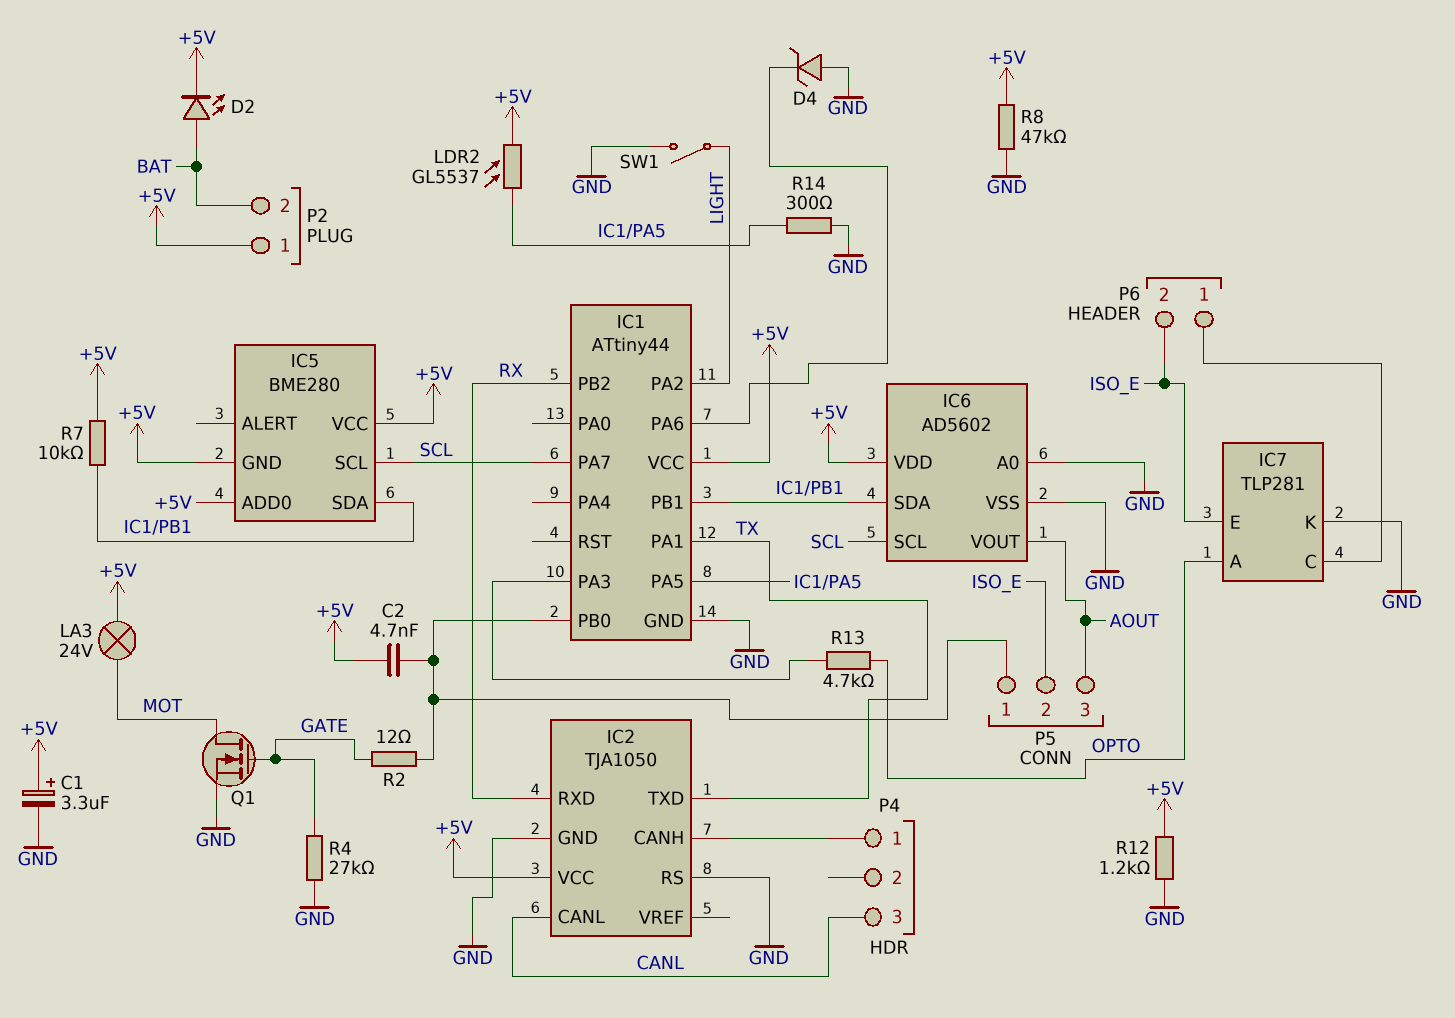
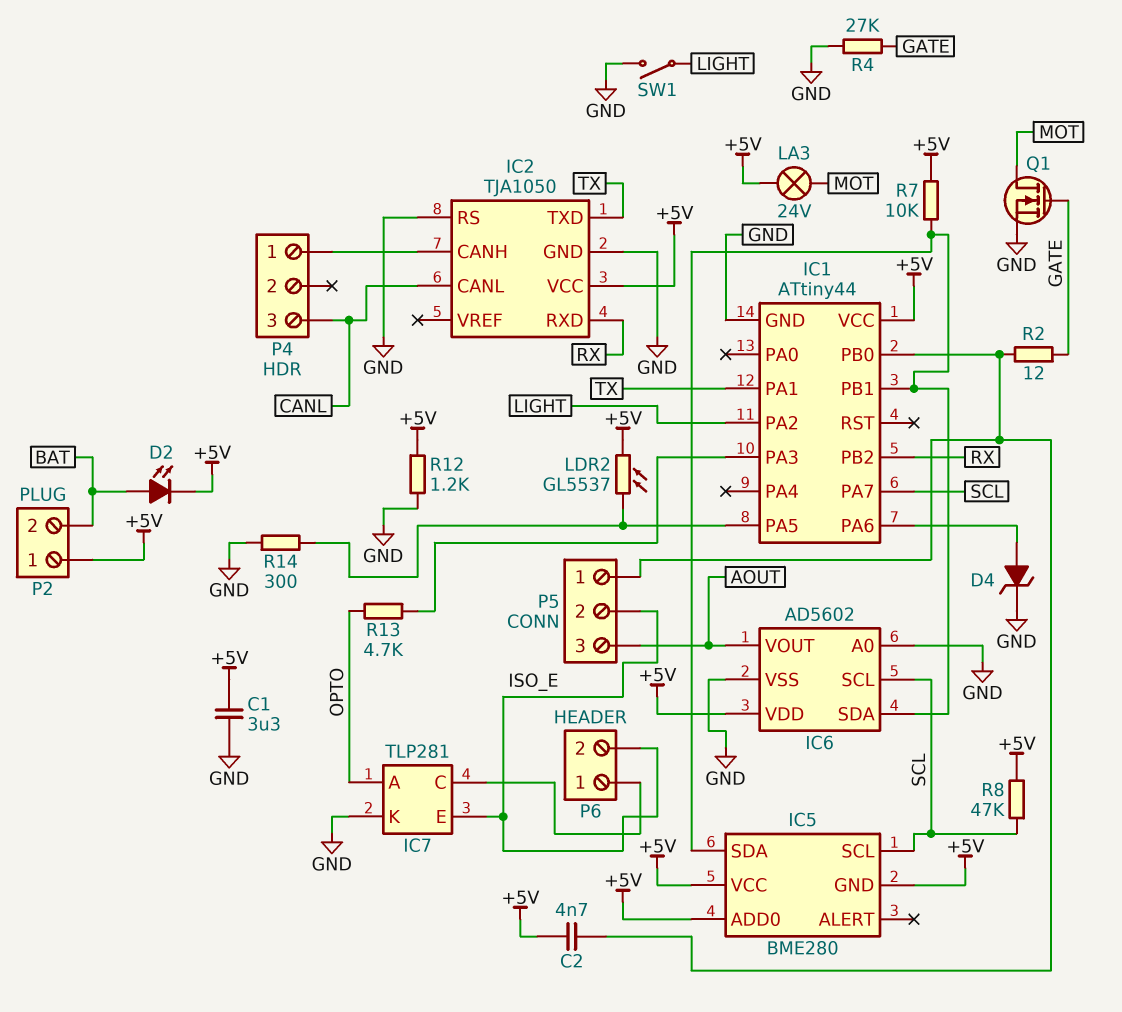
C1: 3.3uF (plus +5V, minus GND) -> 3.3uF (+5V, GND)
D4: zener (A GND, K IC1/PA6) -> zener (A IC1/PA6, K GND)
R8: 47k (+5V, GND) -> 47k (+5V, SCL)

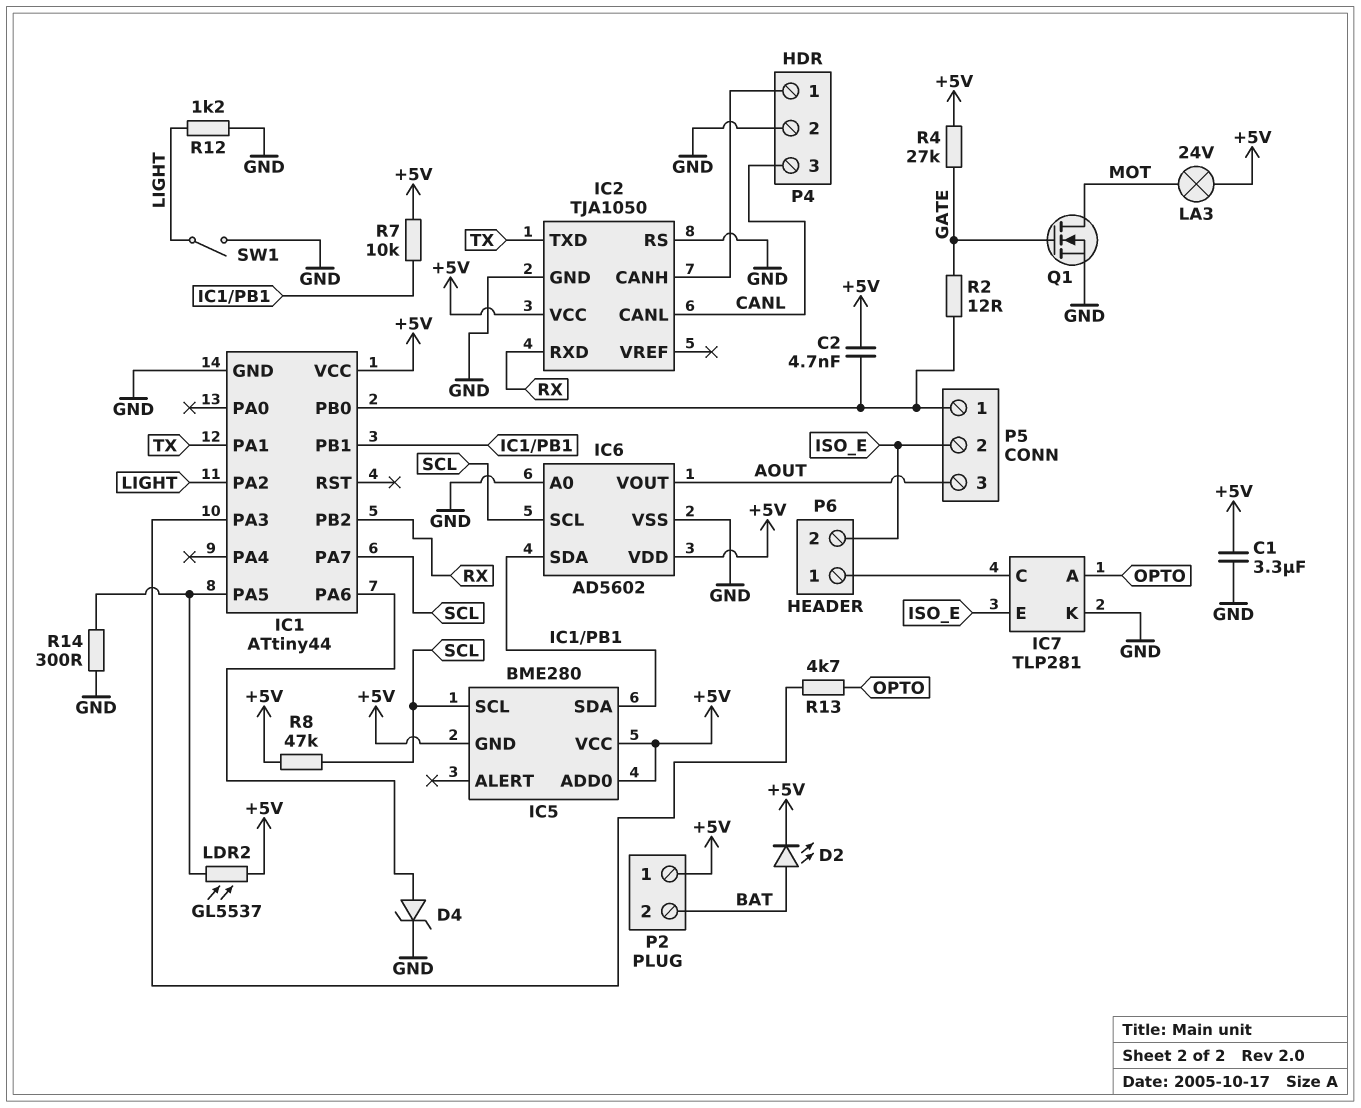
P4 pin 2: none -> GND
R4: 27k (GATE, GND) -> 27k (+5V, GATE)
R12: 1.2k (+5V, GND) -> 1.2k (GND, LIGHT)

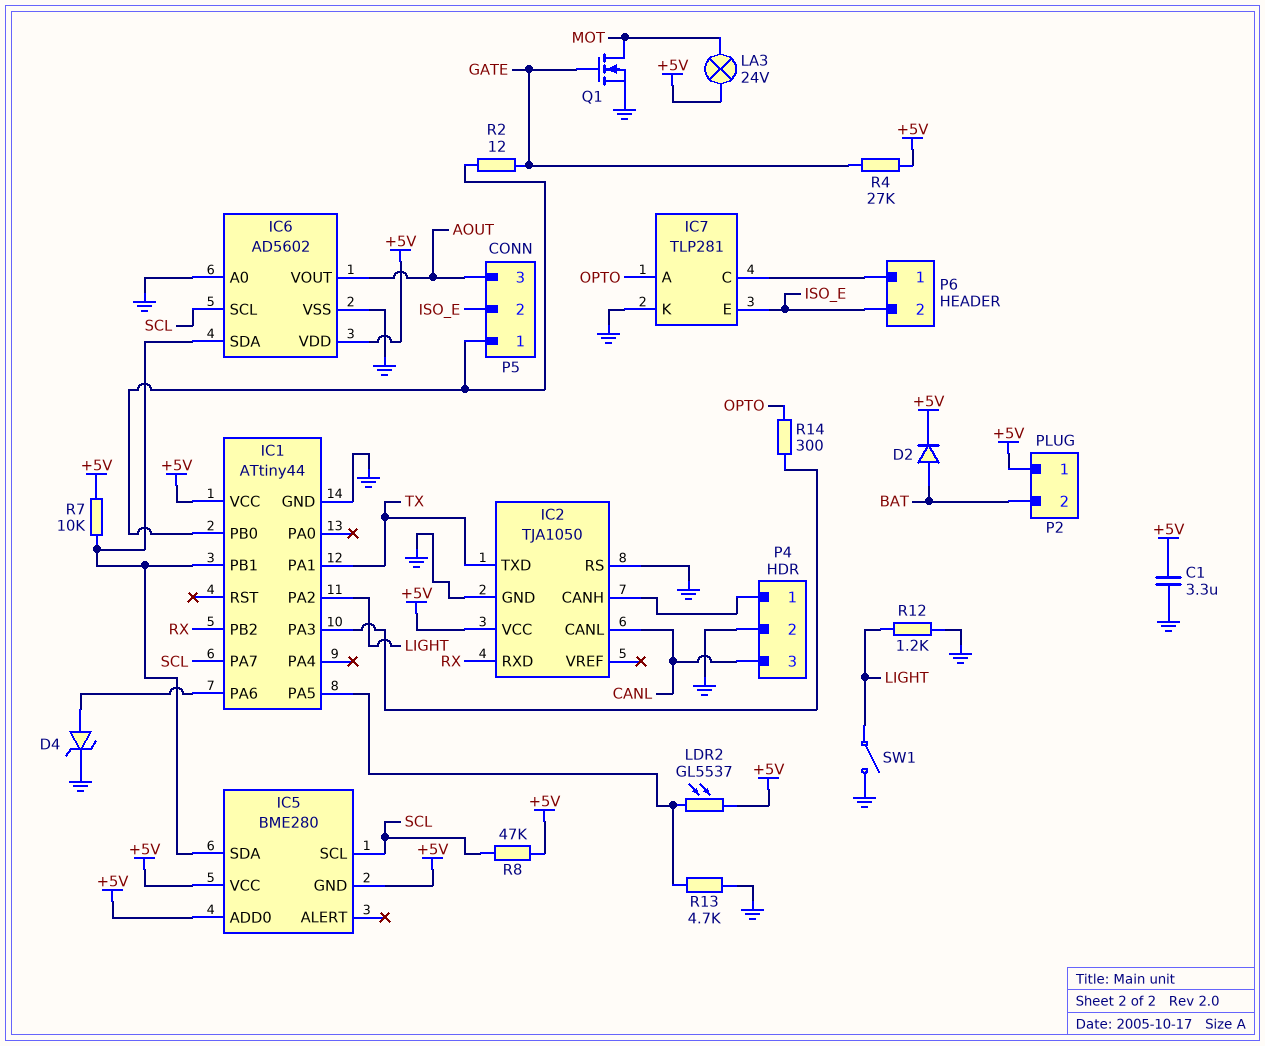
C2: 4.7nF (+5V, IC1/PB0) -> none
D2: LED (A BAT, K +5V) -> diode (A BAT, K +5V)
R13: 4.7k (IC1/PA3, OPTO) -> 4.7k (GND, IC1/PA5)
R14: 300 (GND, IC1/PA5) -> 300 (IC1/PA3, OPTO)

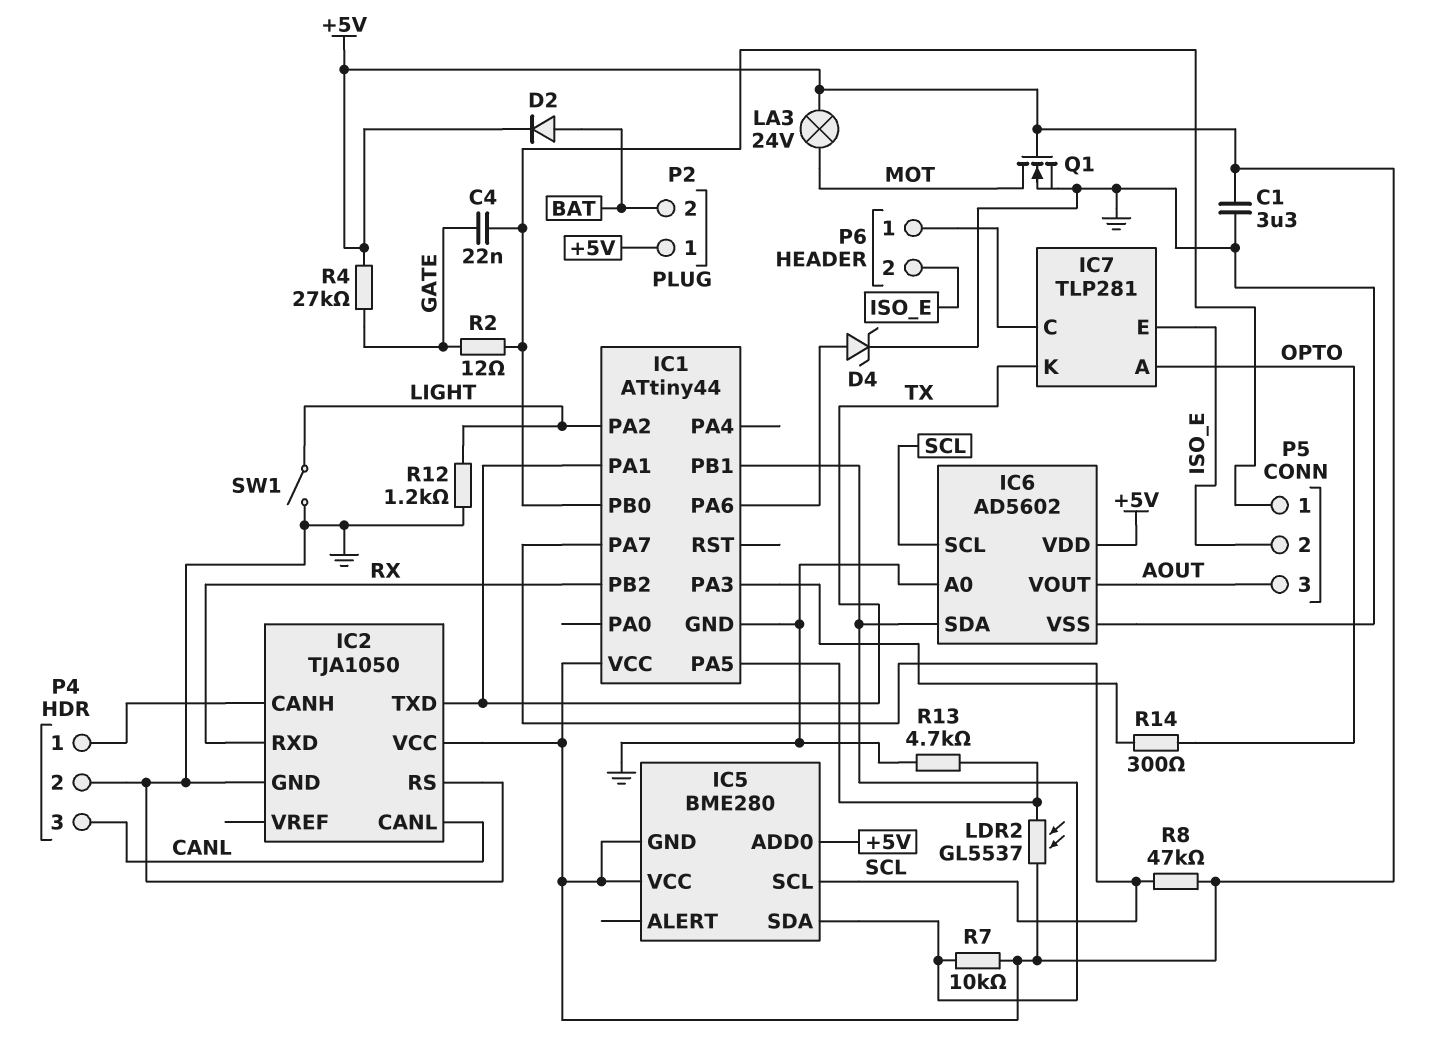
C4: none -> 22nF (GATE, IC1/PB0)
IC7 pin K: GND -> TX
Q1: NMOS (G GATE, D MOT, S GND) -> NMOS (G +5V, D MOT, S GND)

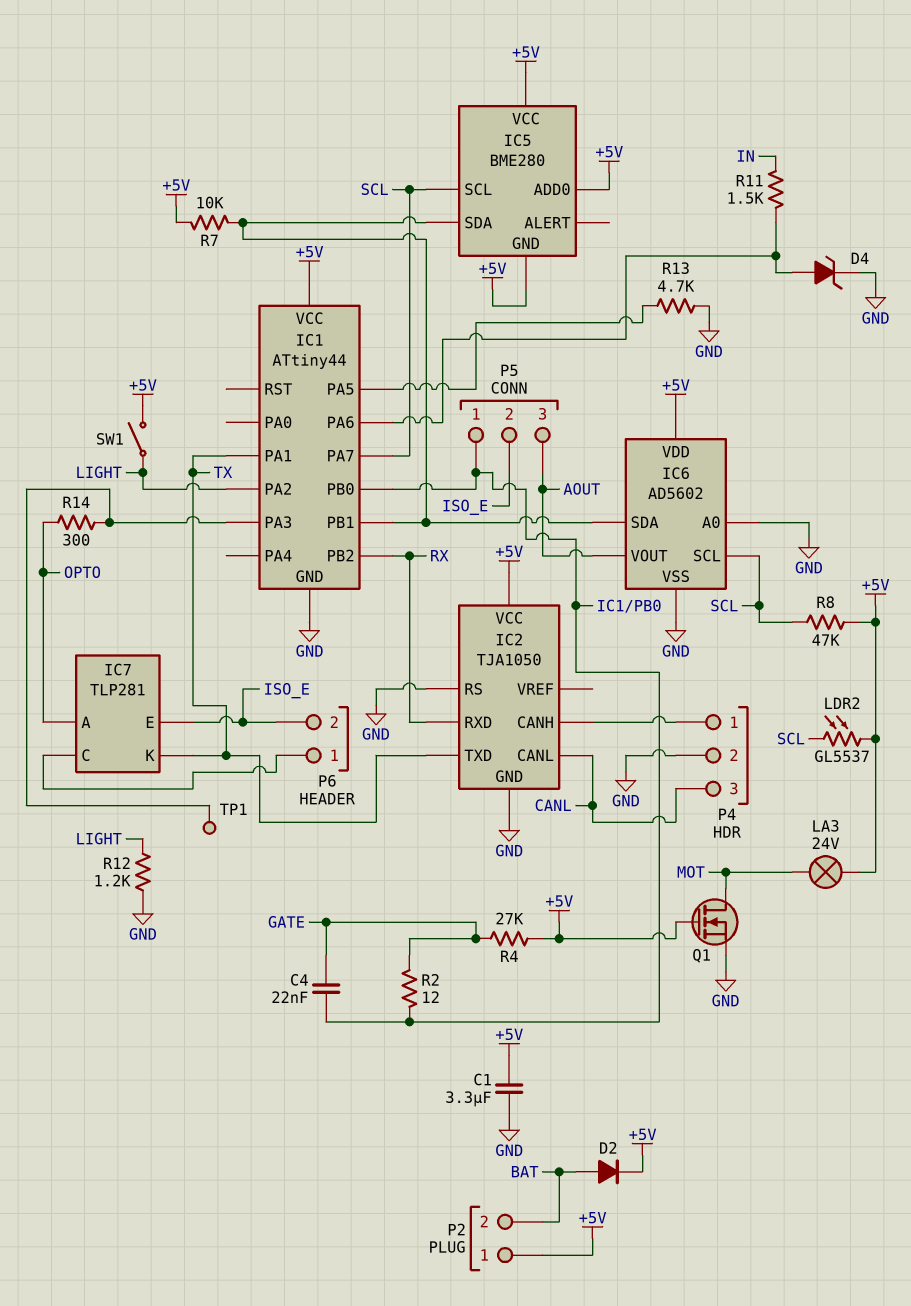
LDR2: GL5537 (+5V, IC1/PA5) -> GL5537 (+5V, SCL)
R11: none -> 1.5k (IC1/PA6, IN)
SW1: switch (GND, LIGHT) -> switch (+5V, LIGHT)
TP1: none -> test point (IC1/PA3)

